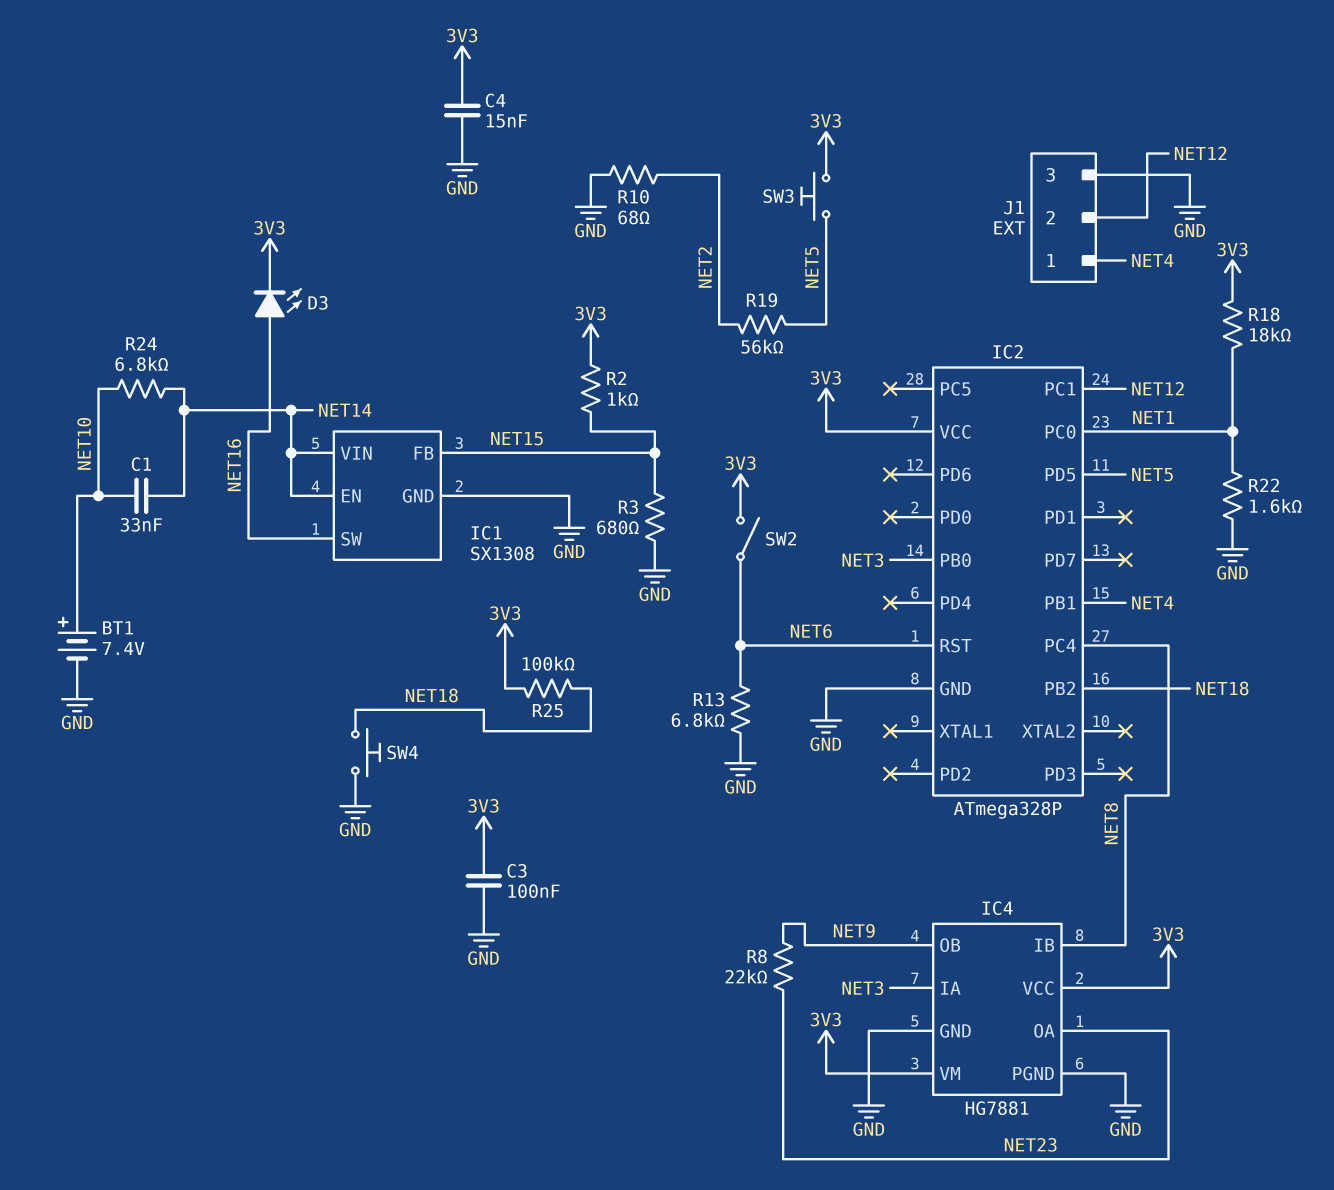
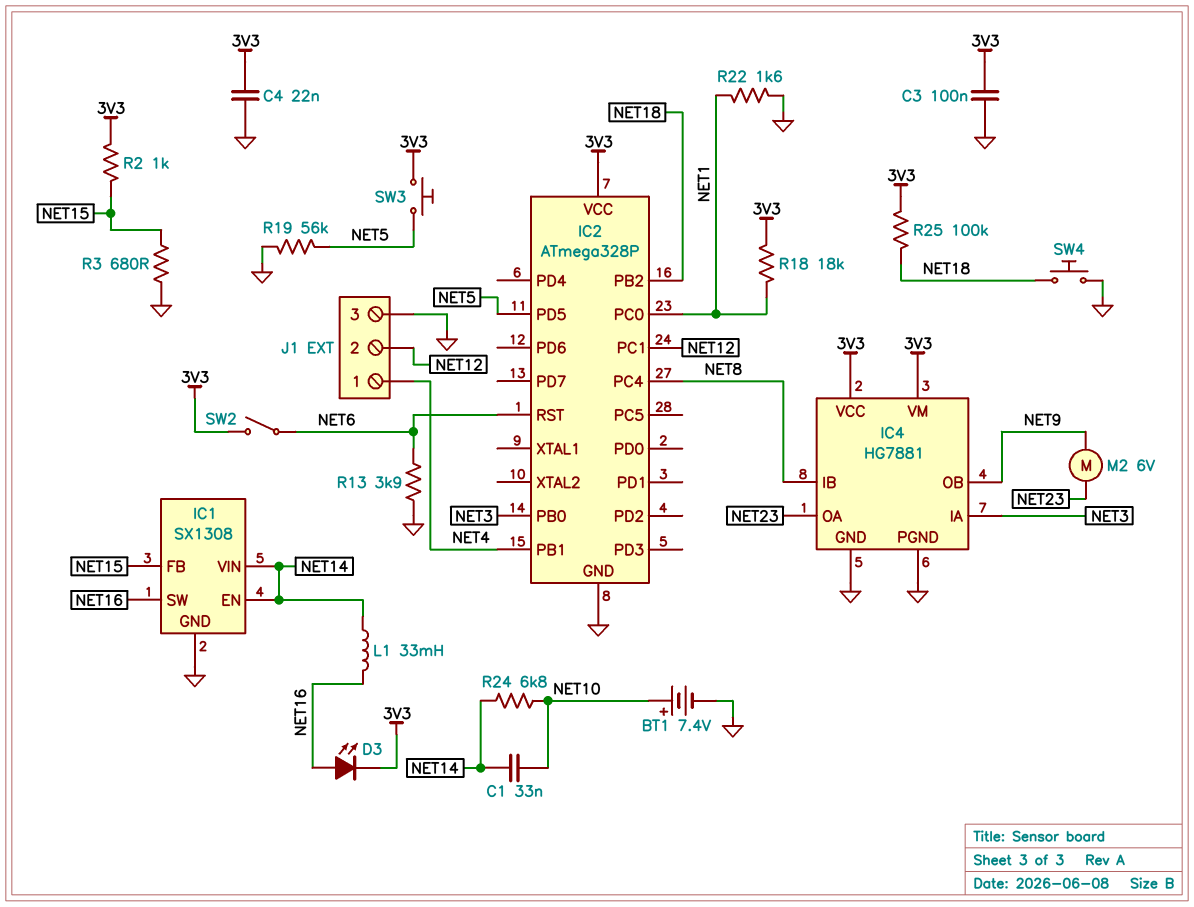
C4: 15nF (3V3, GND) -> 22nF (3V3, GND)
L1: none -> 33mH (NET14, NET16)
M2: none -> motor 6V (NET9, NET23)
R8: 22k (NET9, NET23) -> none
R10: 68 (GND, NET2) -> none
R13: 6.8k (GND, NET6) -> 3.9k (GND, NET6)
R19: 56k (NET2, NET5) -> 56k (GND, NET5)

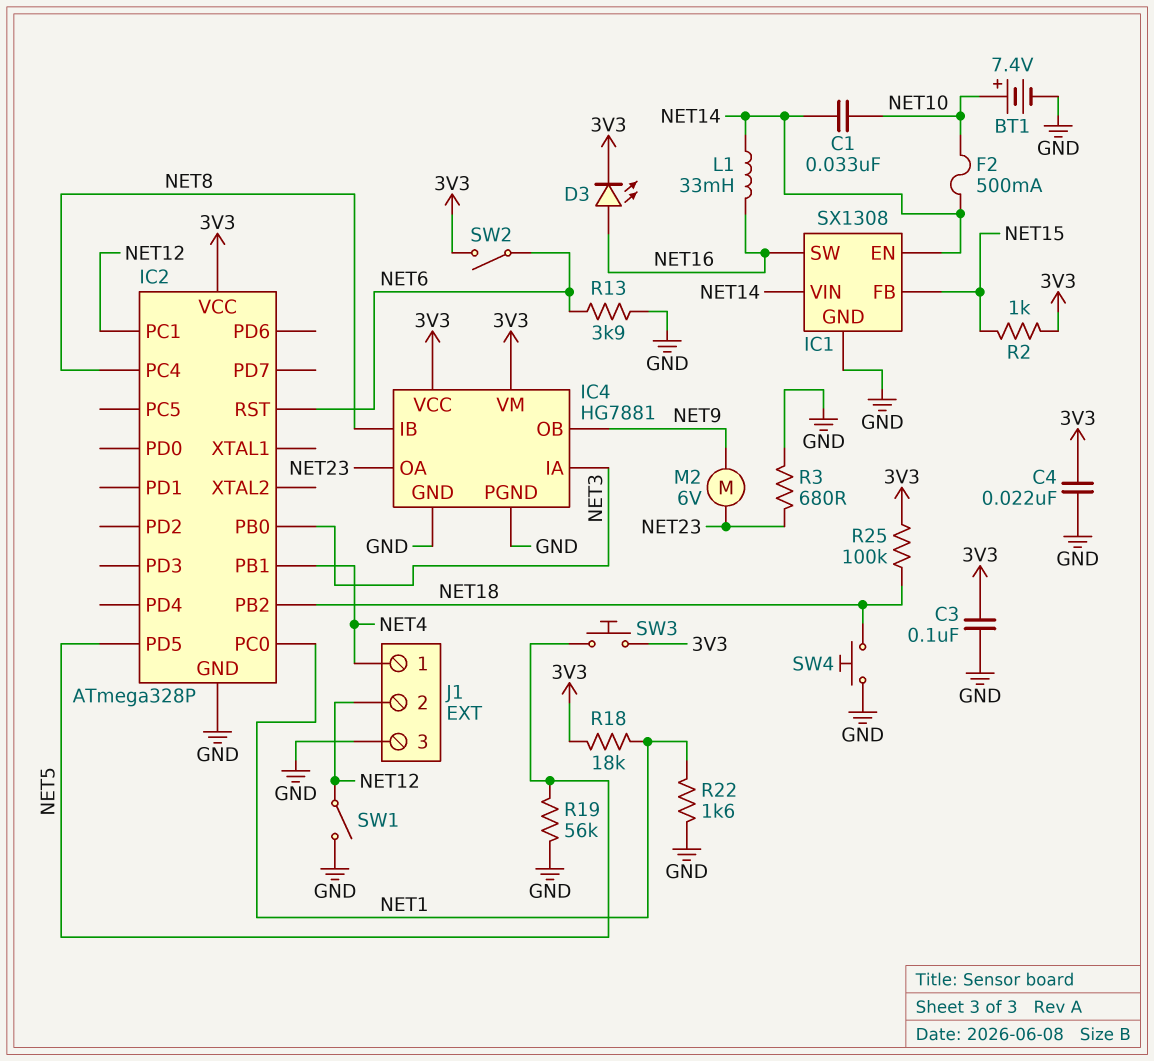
F2: none -> 500mA (NET10, NET14)
R3: 680 (GND, NET15) -> 680 (GND, NET23)
R24: 6.8k (NET10, NET14) -> none
SW1: none -> switch (GND, NET12)

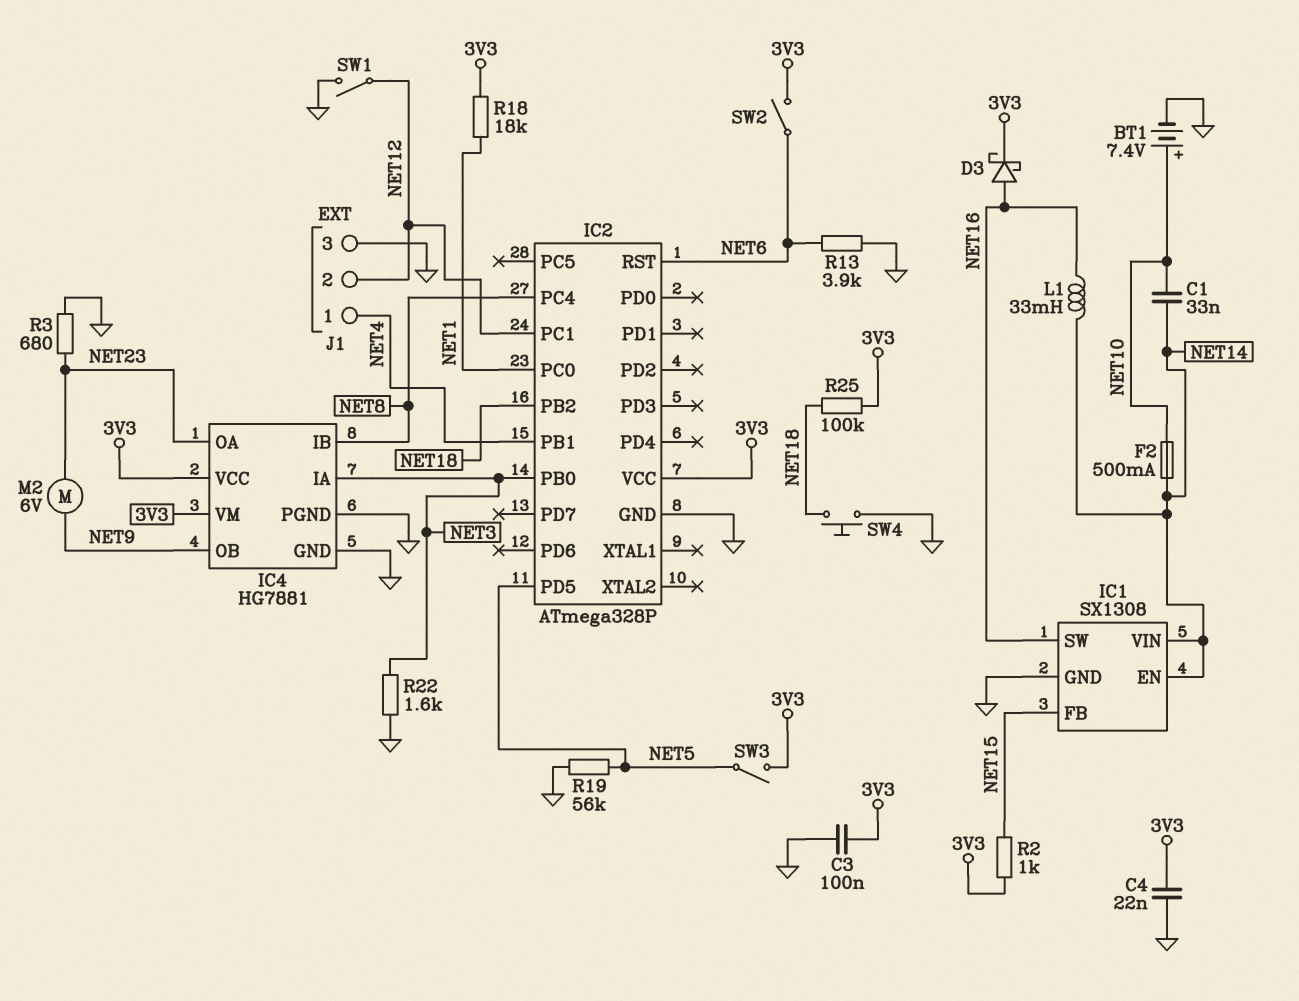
D3: LED (A NET16, K 3V3) -> schottky (A NET16, K 3V3)
R22: 1.6k (GND, NET1) -> 1.6k (GND, NET3)
SW3: button (3V3, NET5) -> switch (3V3, NET5)

